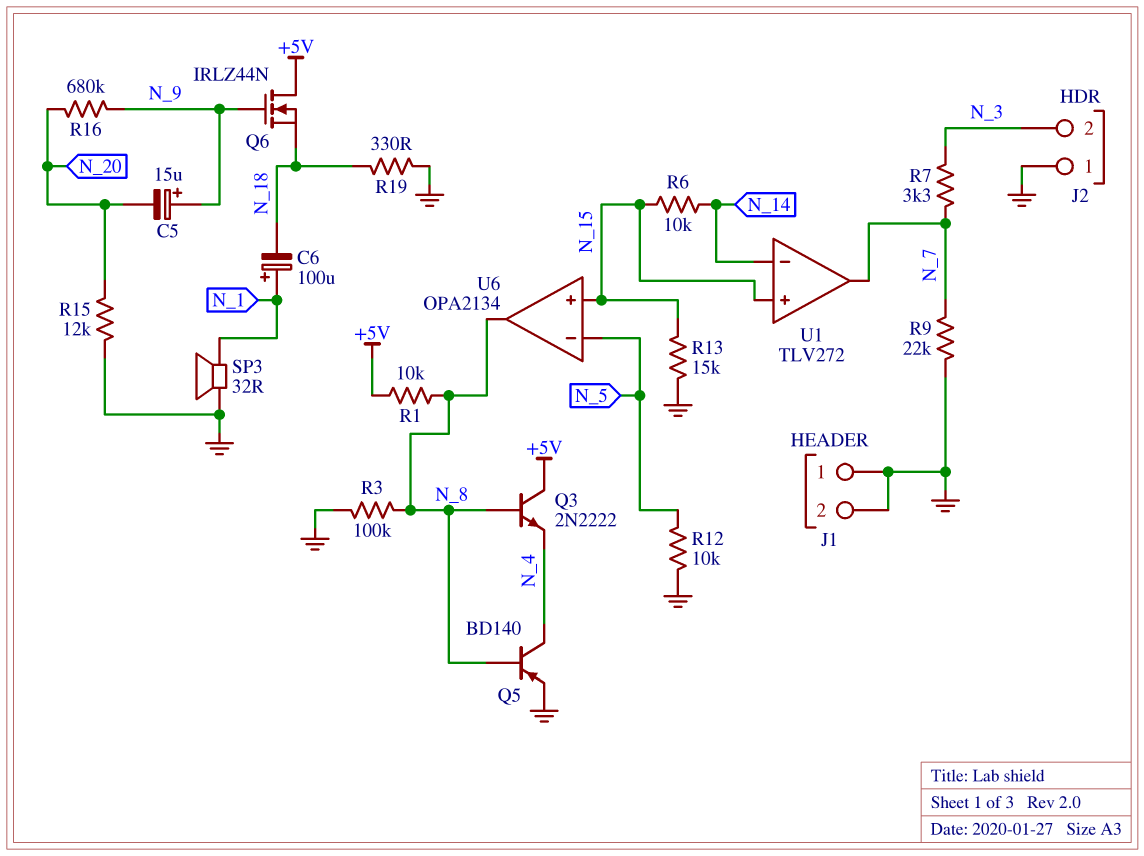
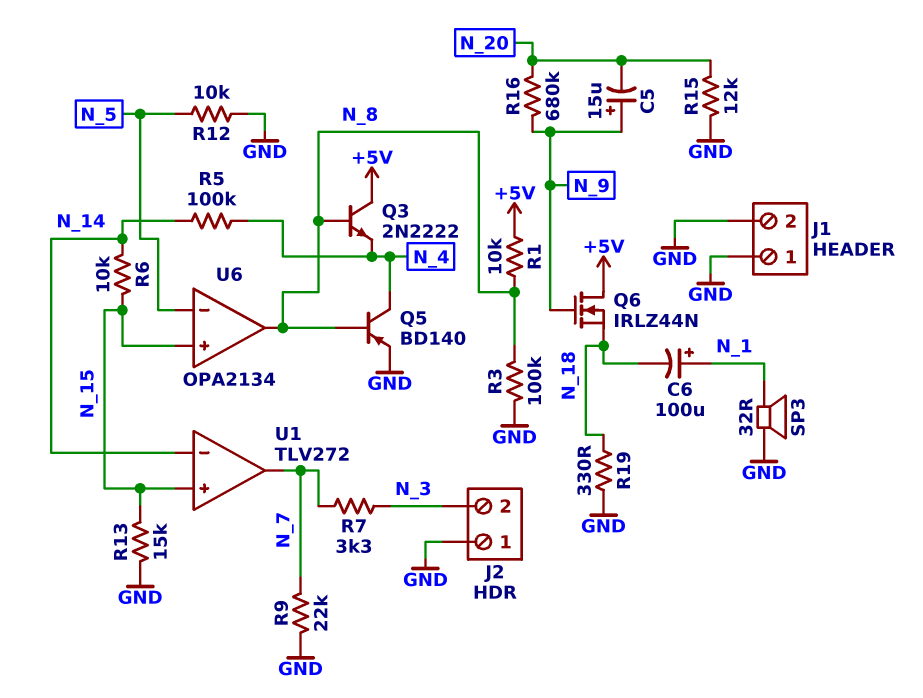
R5: none -> 100k (N_4, N_14)

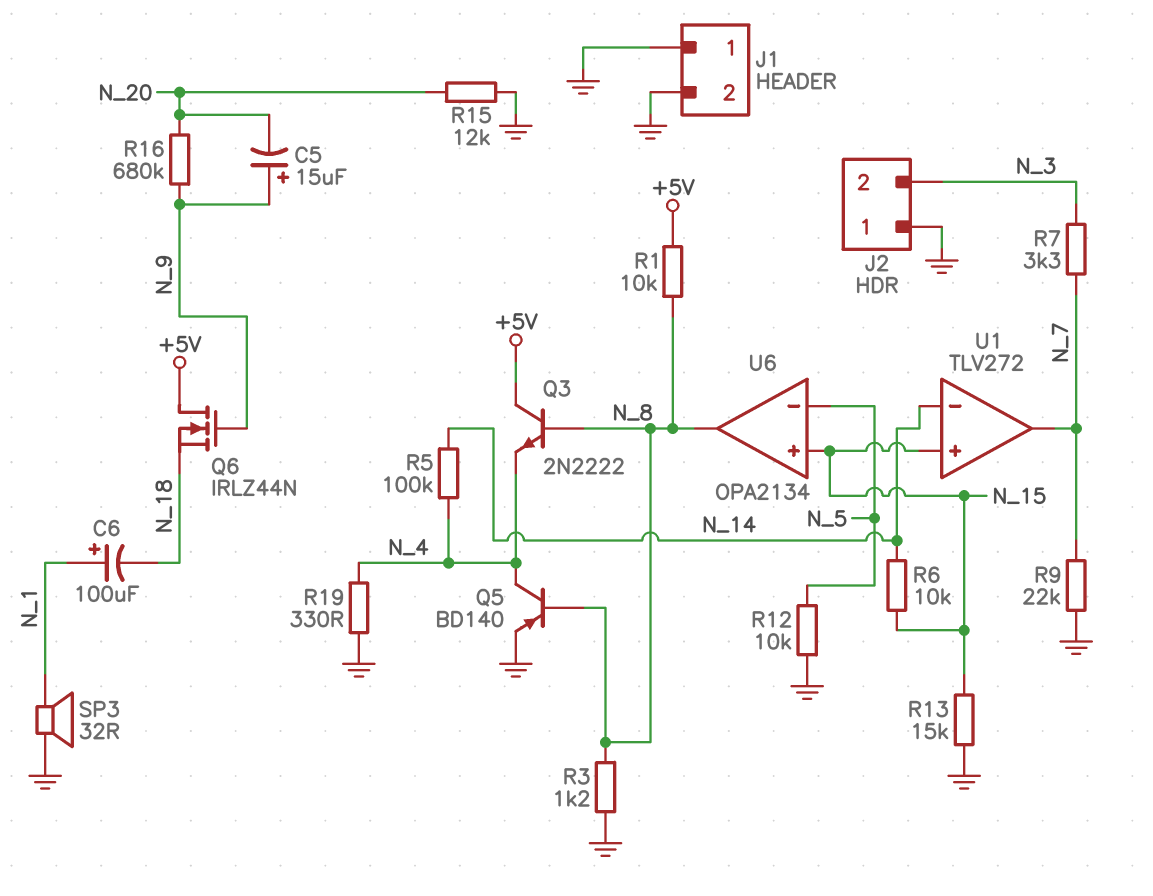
R3: 100k (GND, N_8) -> 1.2k (GND, N_8)
R19: 330 (GND, N_18) -> 330 (GND, N_4)

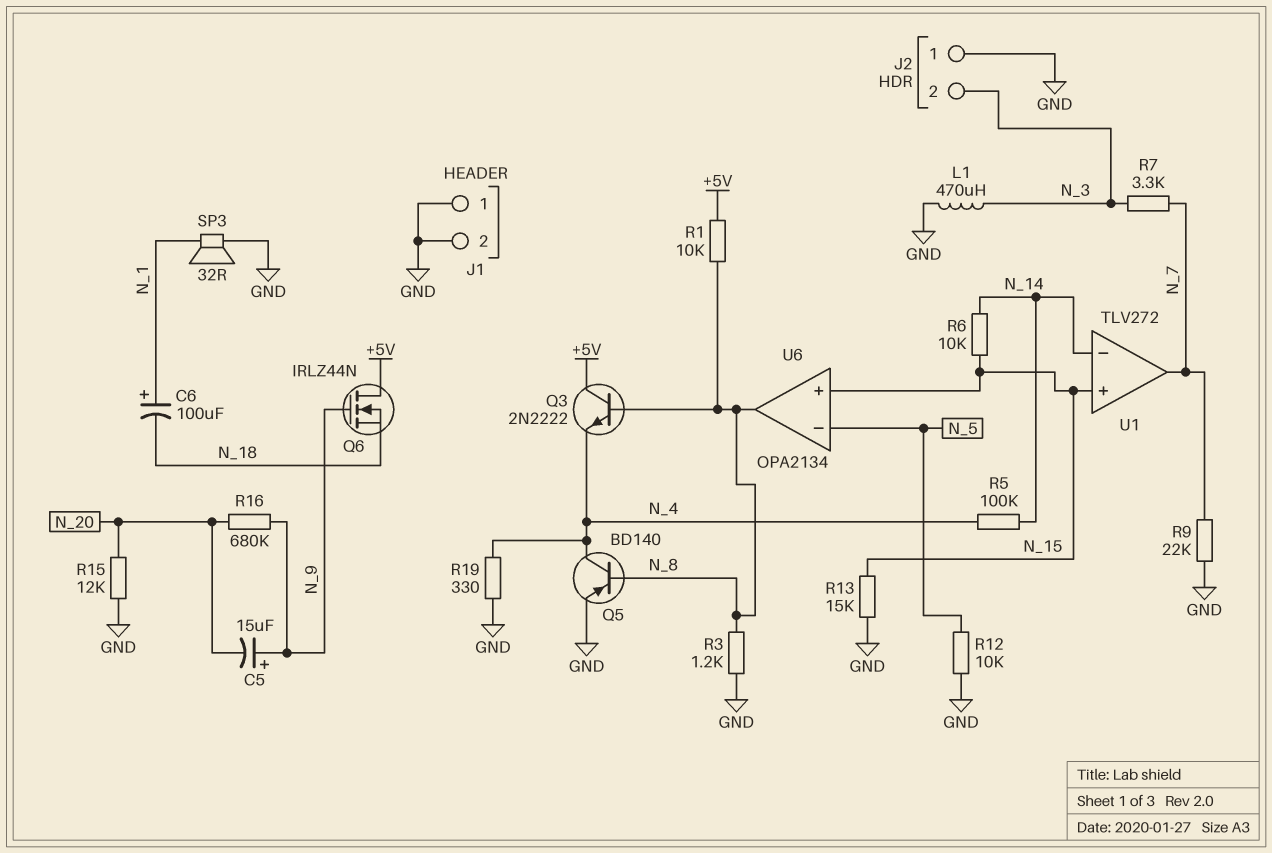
L1: none -> 470uH (GND, N_3)

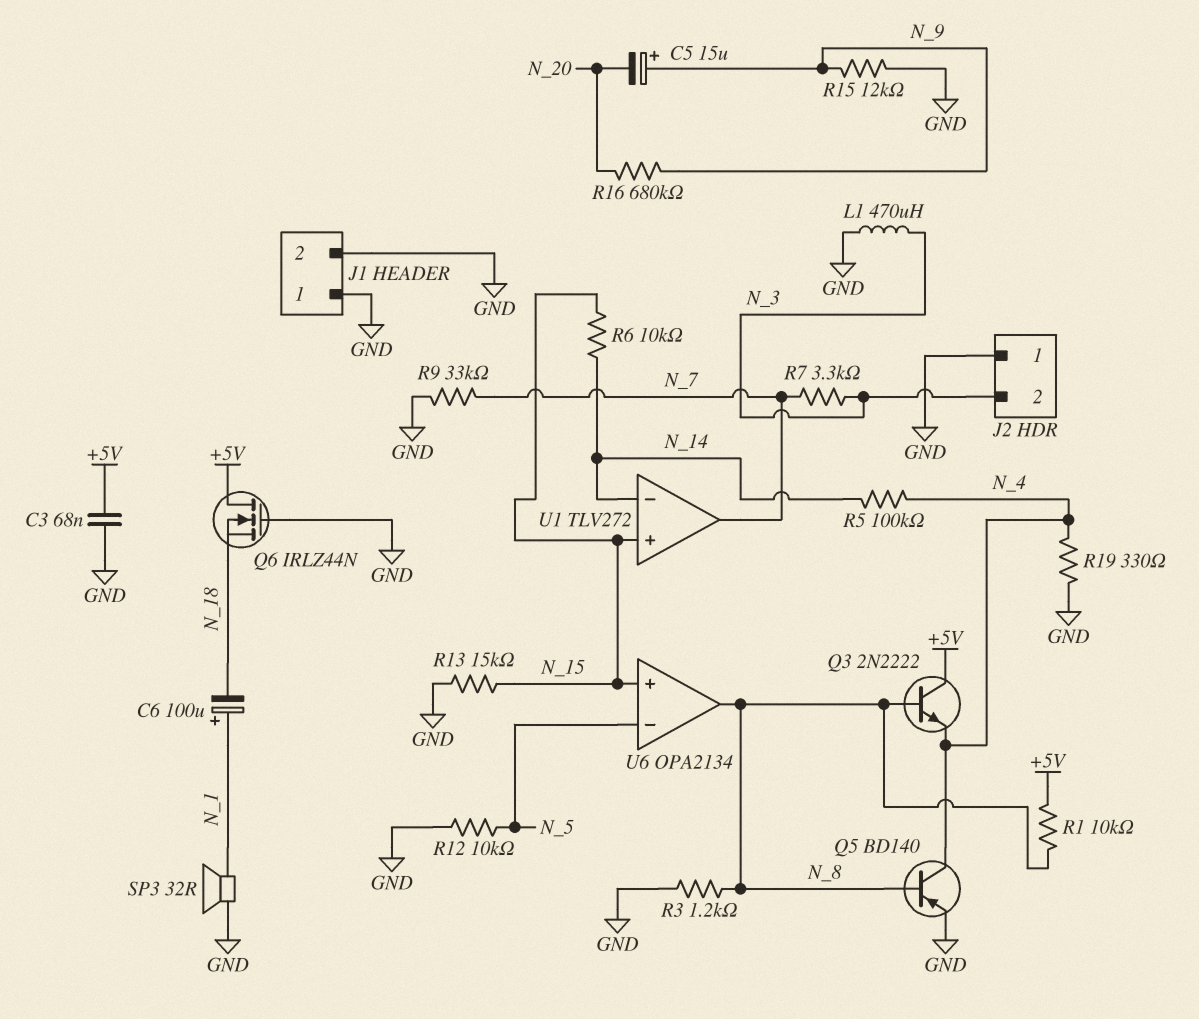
C3: none -> 68nF (+5V, GND)
Q6: NMOS IRLZ44N (G N_9, D +5V, S N_18) -> NMOS IRLZ44N (G GND, D +5V, S N_18)
R9: 22k (GND, N_7) -> 33k (GND, N_7)
R15: 12k (GND, N_20) -> 12k (GND, N_9)

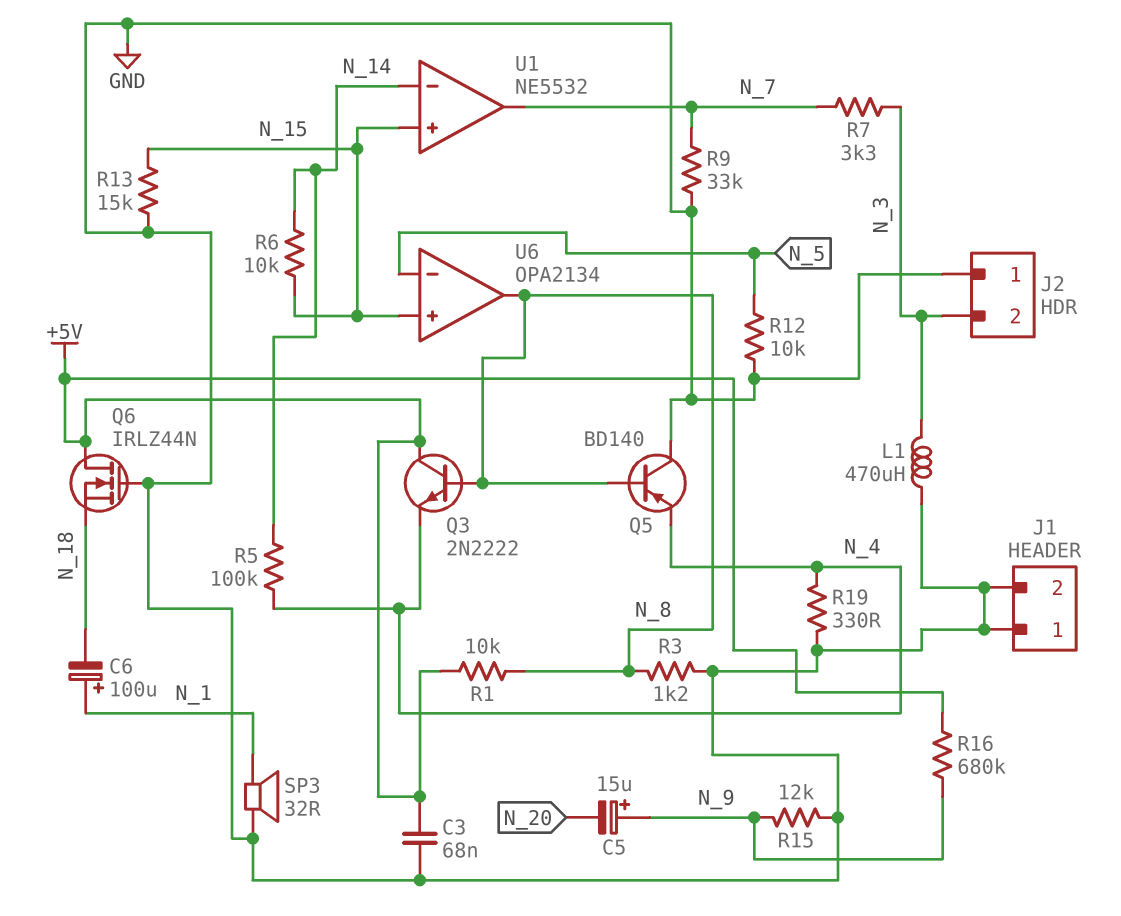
Q5: PNP BD140 (B N_8, C N_4, E GND) -> PNP BD140 (B N_8, C GND, E N_4)
R16: 680k (N_9, N_20) -> 680k (+5V, N_9)
U1: TLV272 -> NE5532

